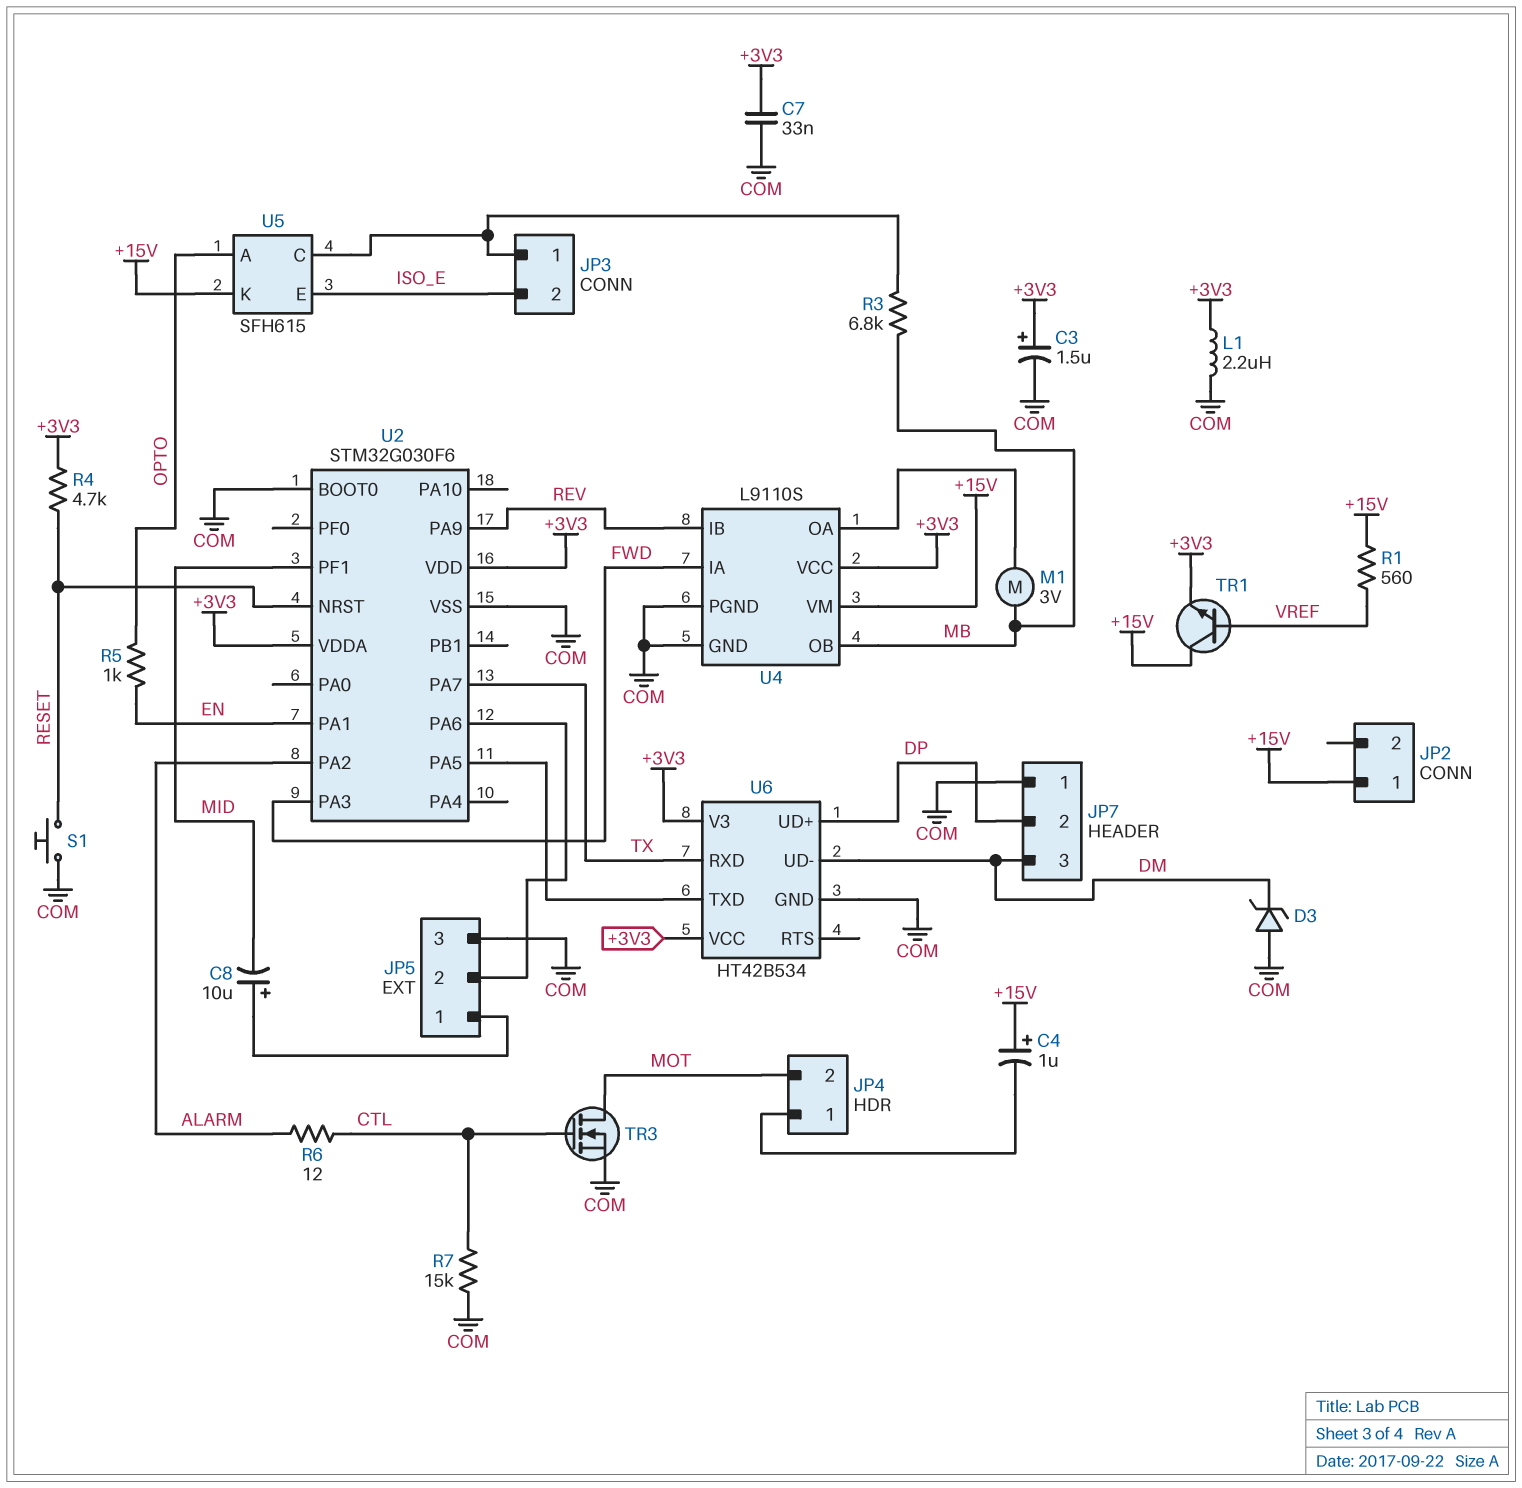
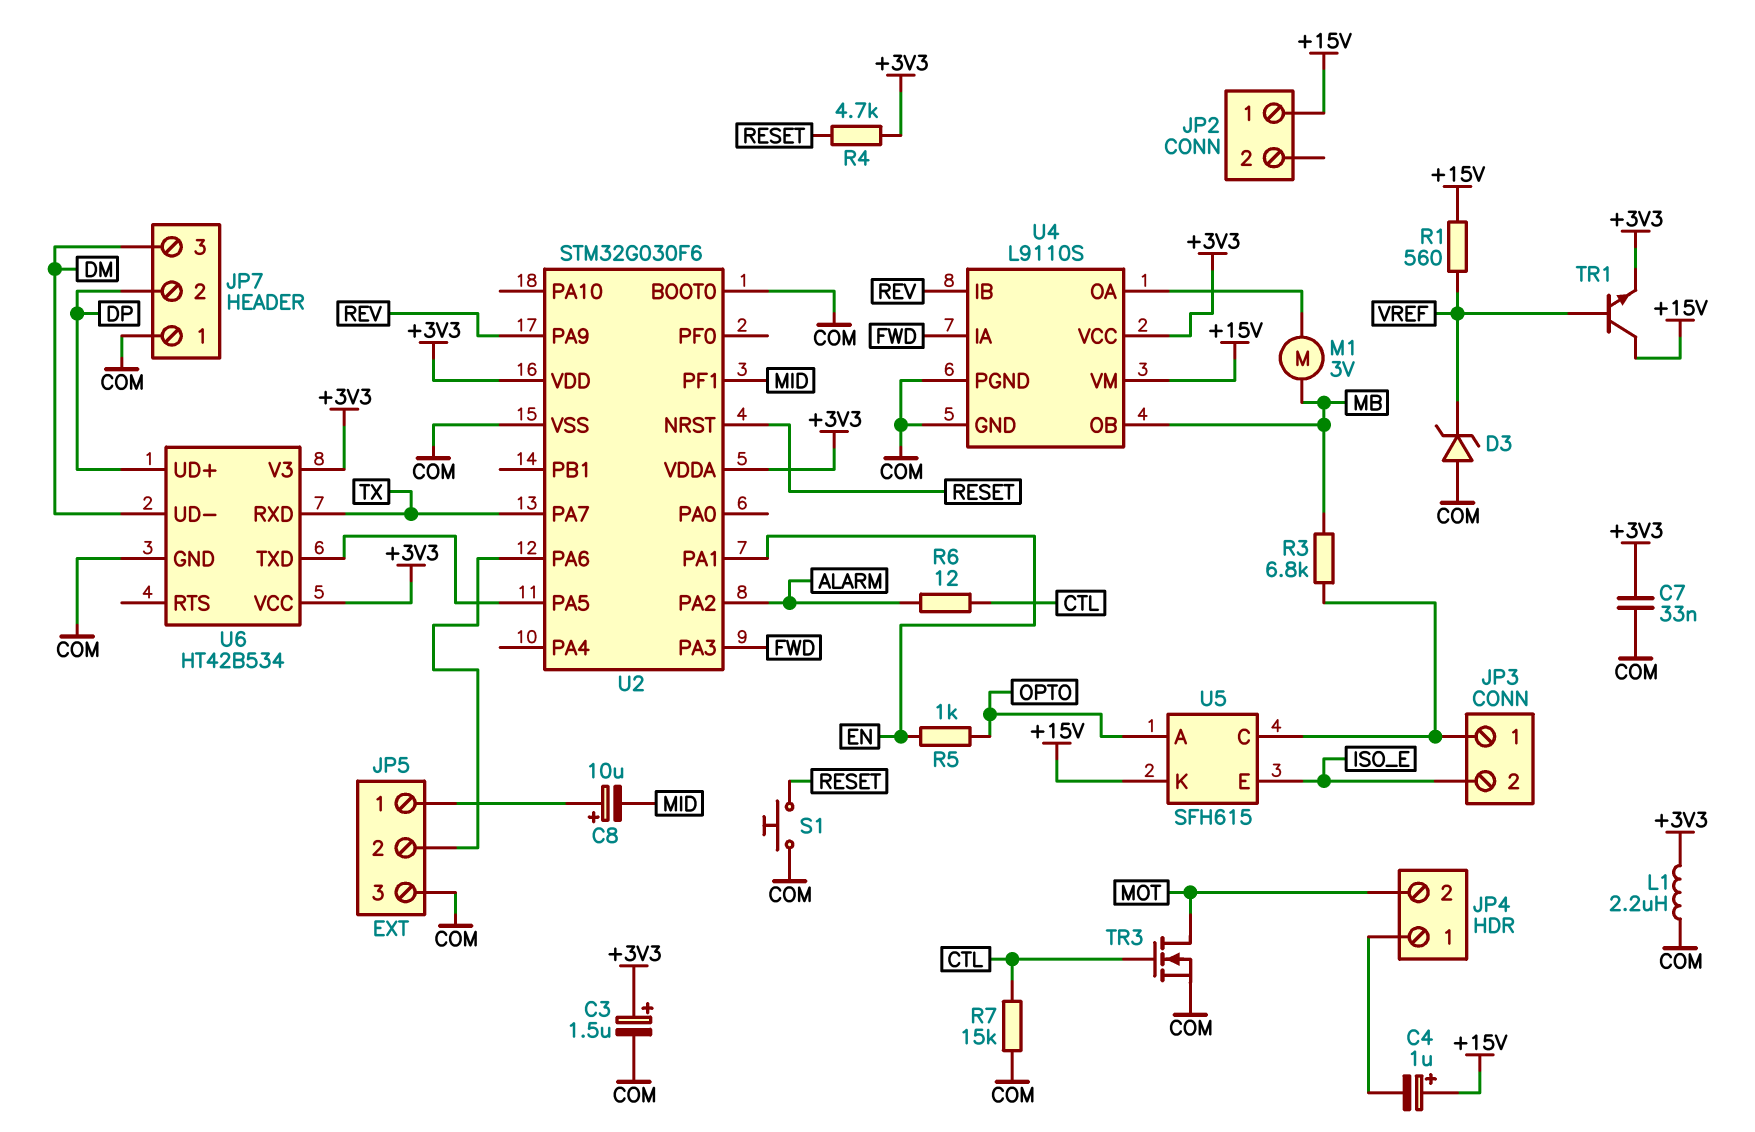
D3: zener (A COM, K DM) -> zener (A COM, K VREF)

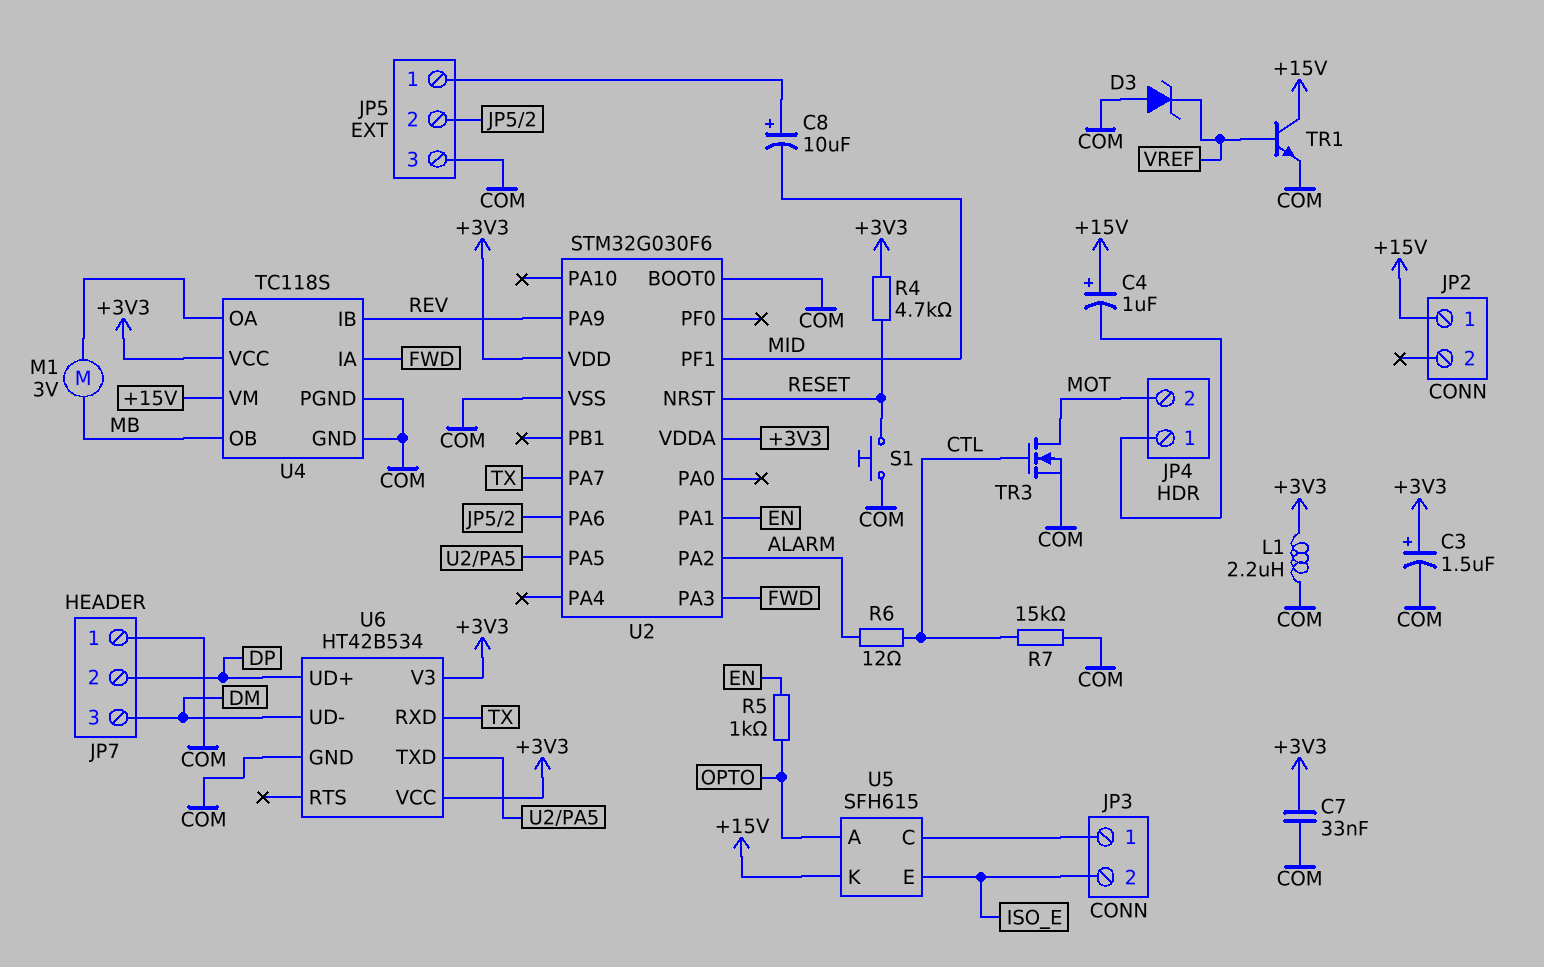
R1: 560 (+15V, VREF) -> none
R3: 6.8k (JP3/1, MB) -> none
TR1: NPN (B VREF, C +15V, E +3V3) -> NPN (B VREF, C +15V, E COM)
U4: L9110S -> TC118S

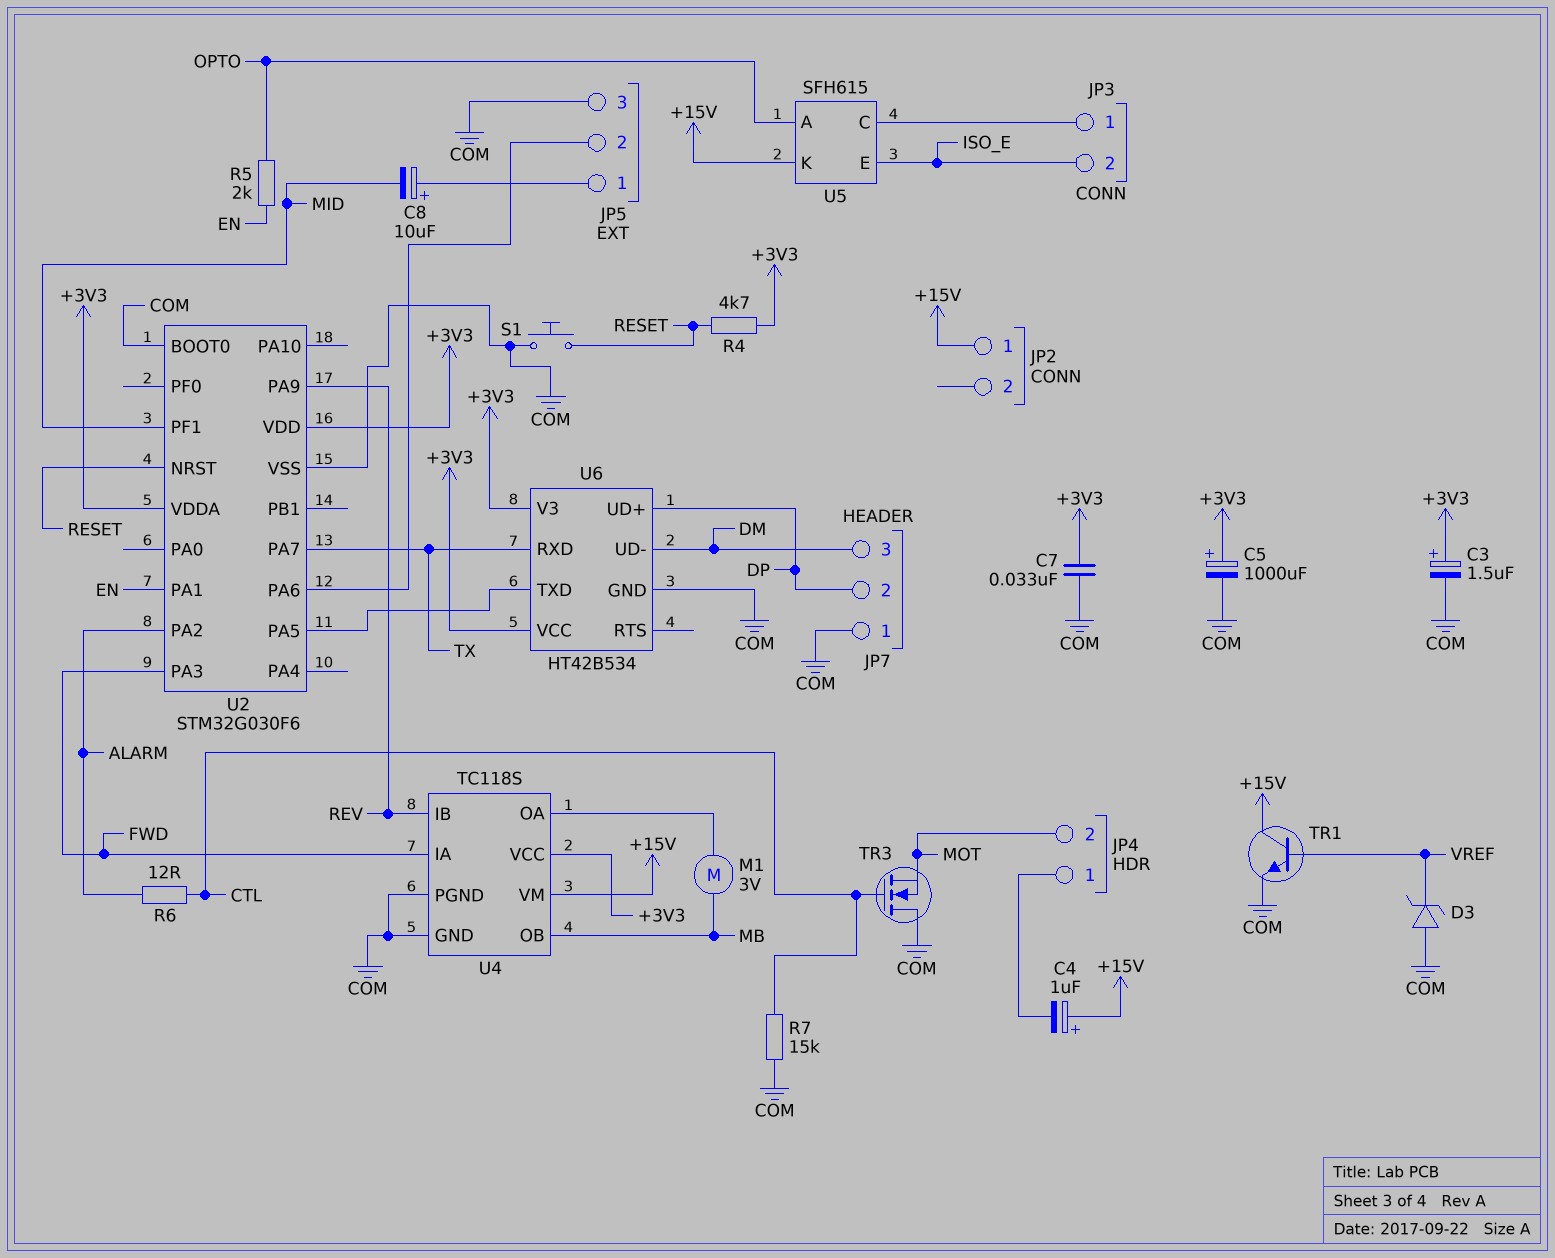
C5: none -> 1000uF (plus +3V3, minus COM)
L1: 2.2uH (+3V3, COM) -> none
R5: 1k (EN, OPTO) -> 2k (EN, OPTO)
TR3: NMOS (G CTL, D MOT, S COM) -> NMOS (G CTL, D COM, S MOT)

